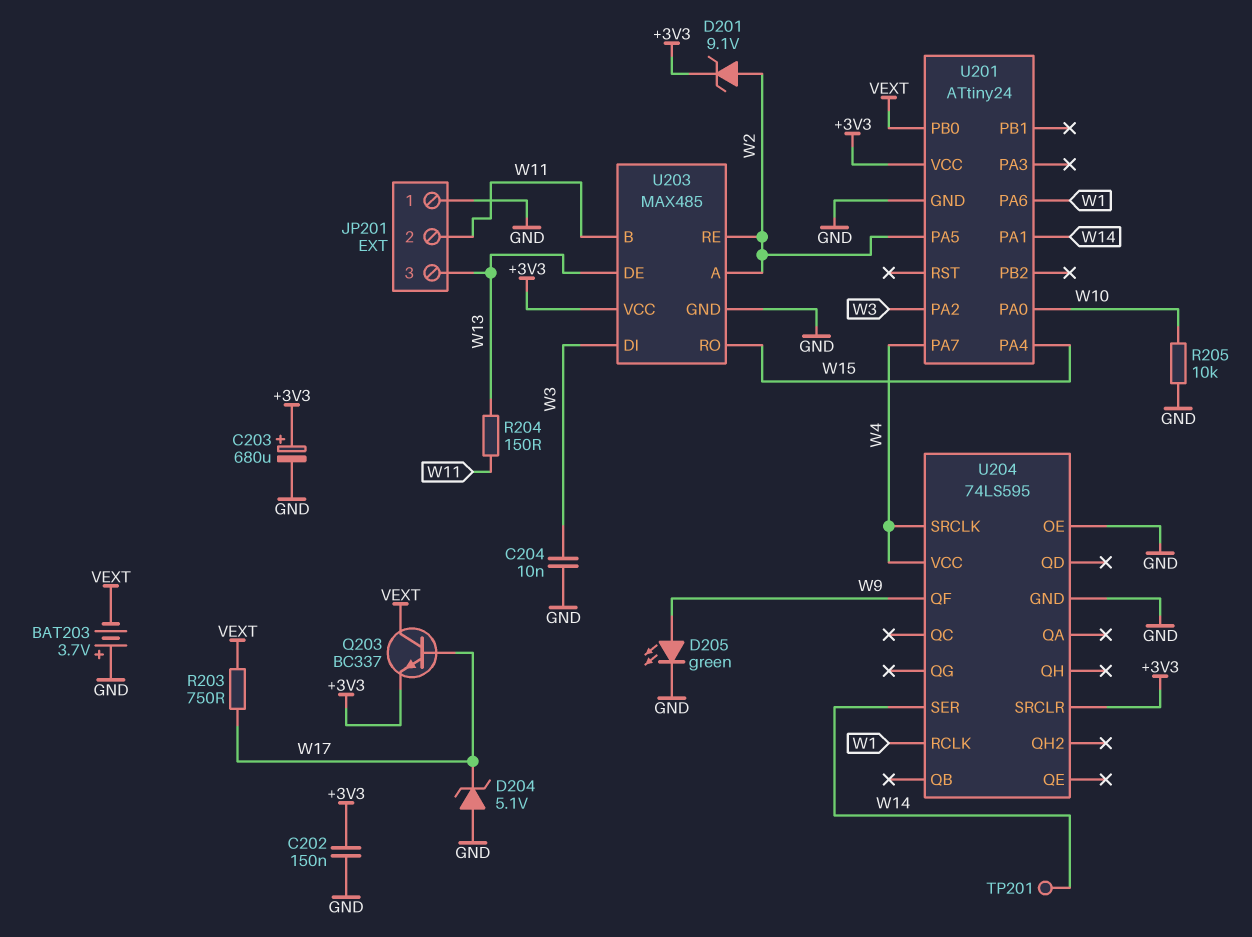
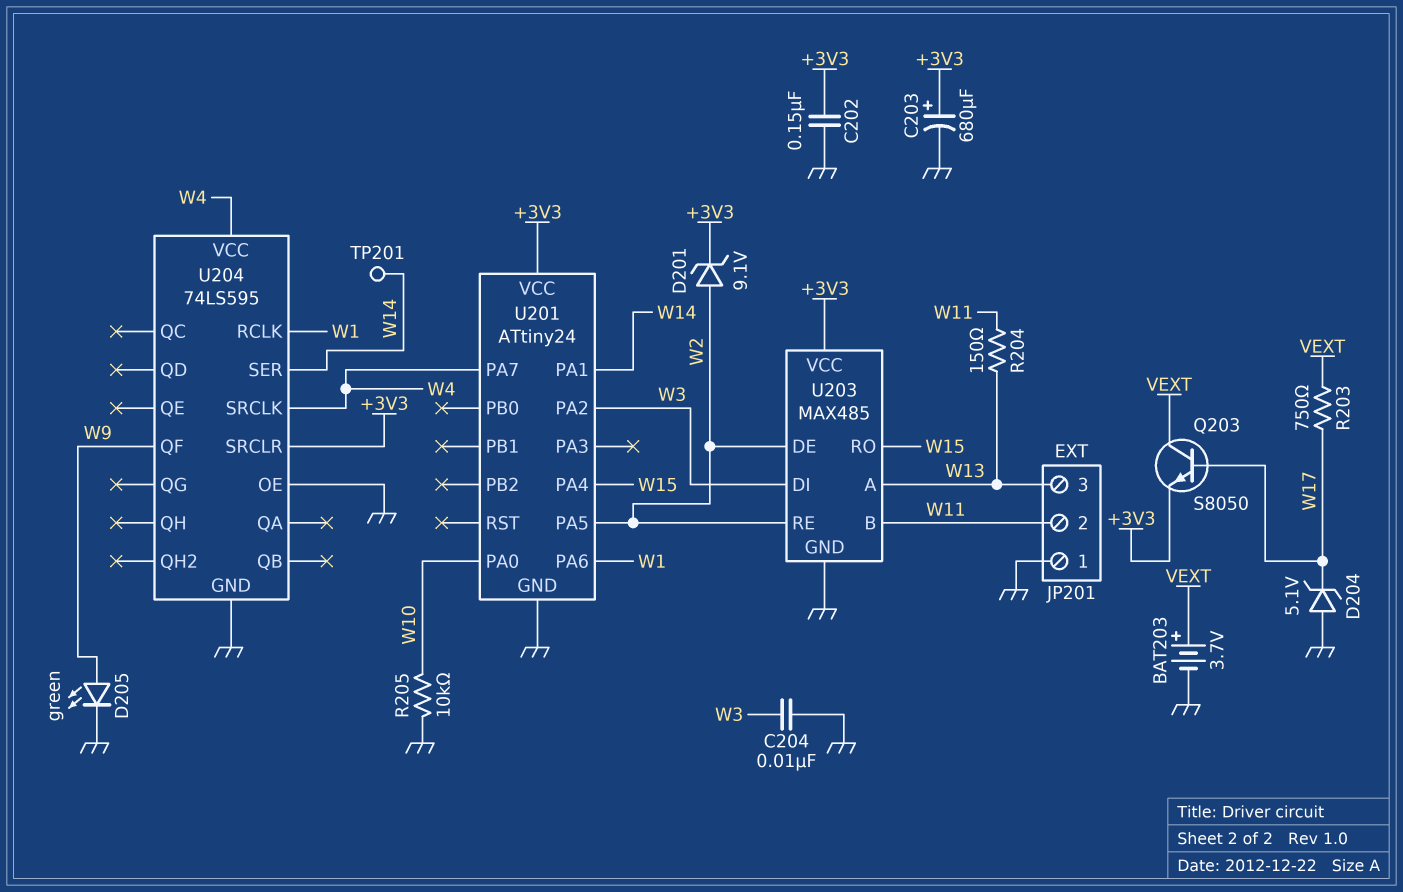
BAT203: 3.7V (plus GND, minus VEXT) -> 3.7V (plus VEXT, minus GND)
Q203: NPN BC337 (B W17, C VEXT, E +3V3) -> NPN S8050 (B W17, C VEXT, E +3V3)
U201 pin PB0: VEXT -> none
U203 pin A: W2 -> W13
U203 pin DE: W13 -> W2

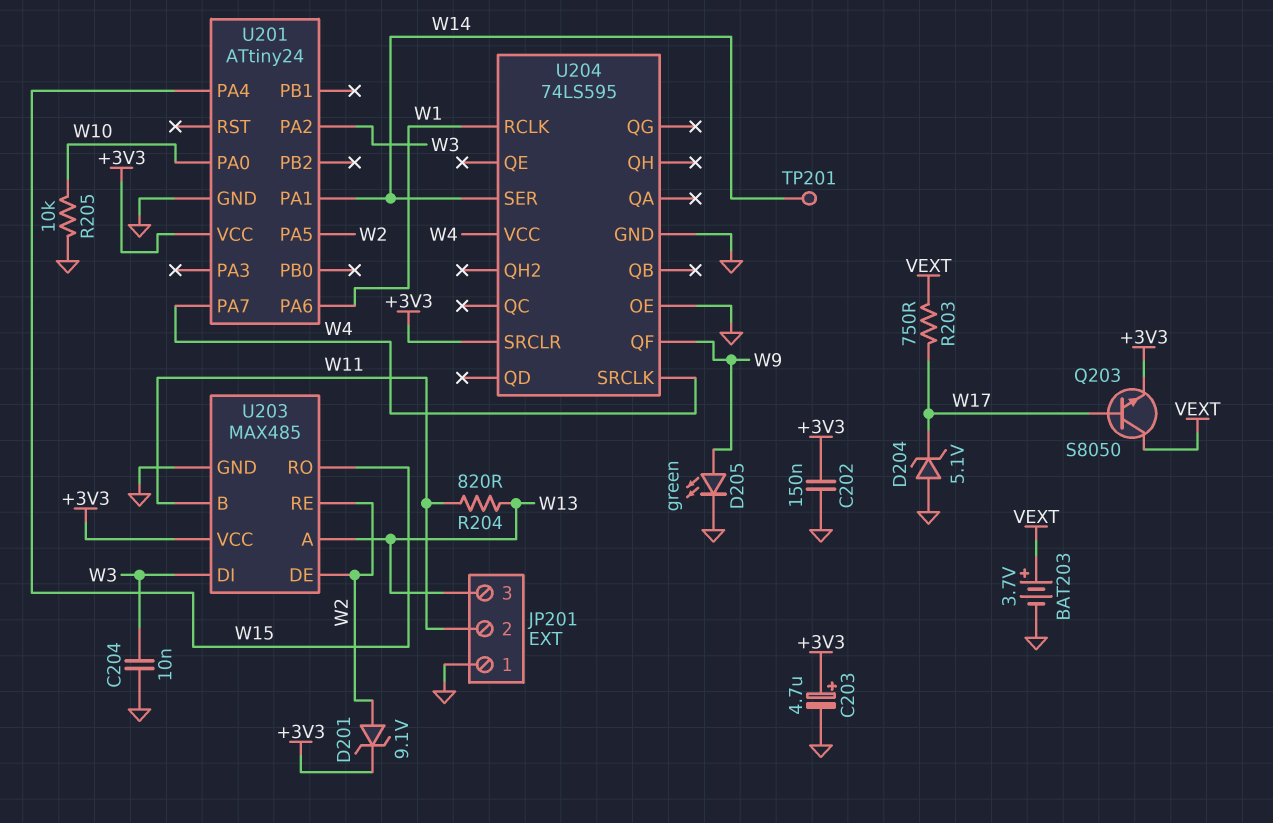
C203: 680uF (plus +3V3, minus GND) -> 4.7uF (plus +3V3, minus GND)
R204: 150 (W11, W13) -> 820 (W11, W13)

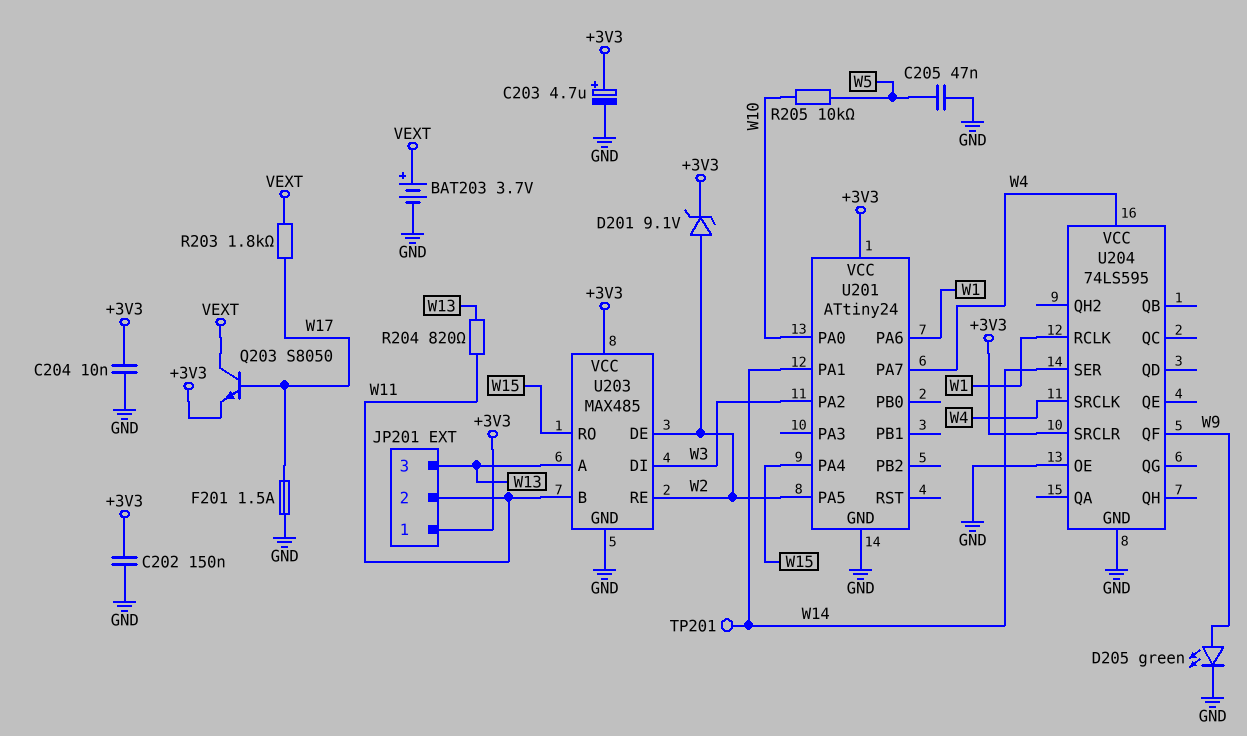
C204: 10nF (GND, W3) -> 10nF (+3V3, GND)
C205: none -> 47nF (GND, W5)
D204: zener 5.1V (A GND, K W17) -> none
F201: none -> 1.5A (GND, W17)
JP201 pin 1: GND -> +3V3
R203: 750 (VEXT, W17) -> 1.8k (VEXT, W17)
R205: 10k (GND, W10) -> 10k (W5, W10)

